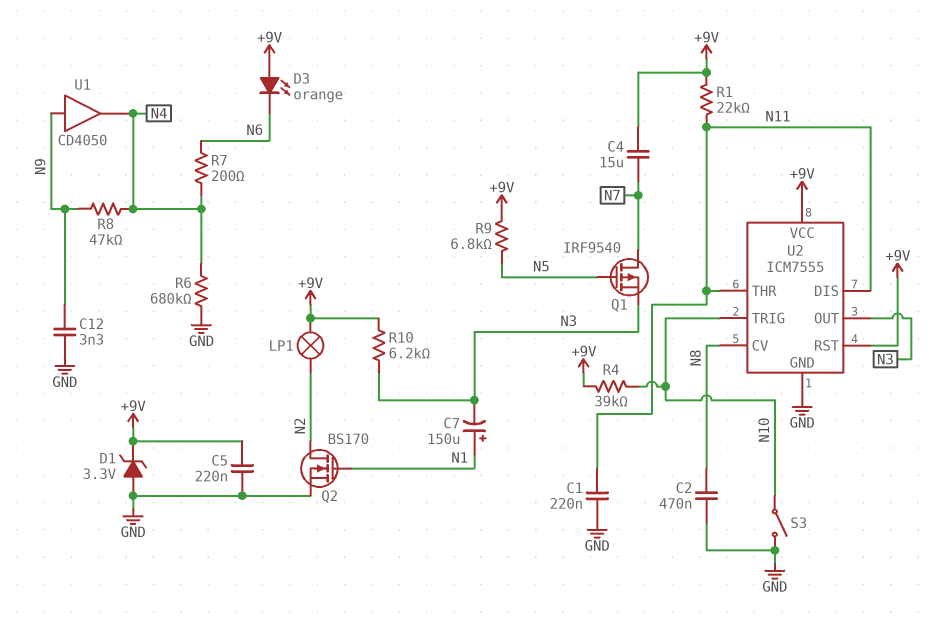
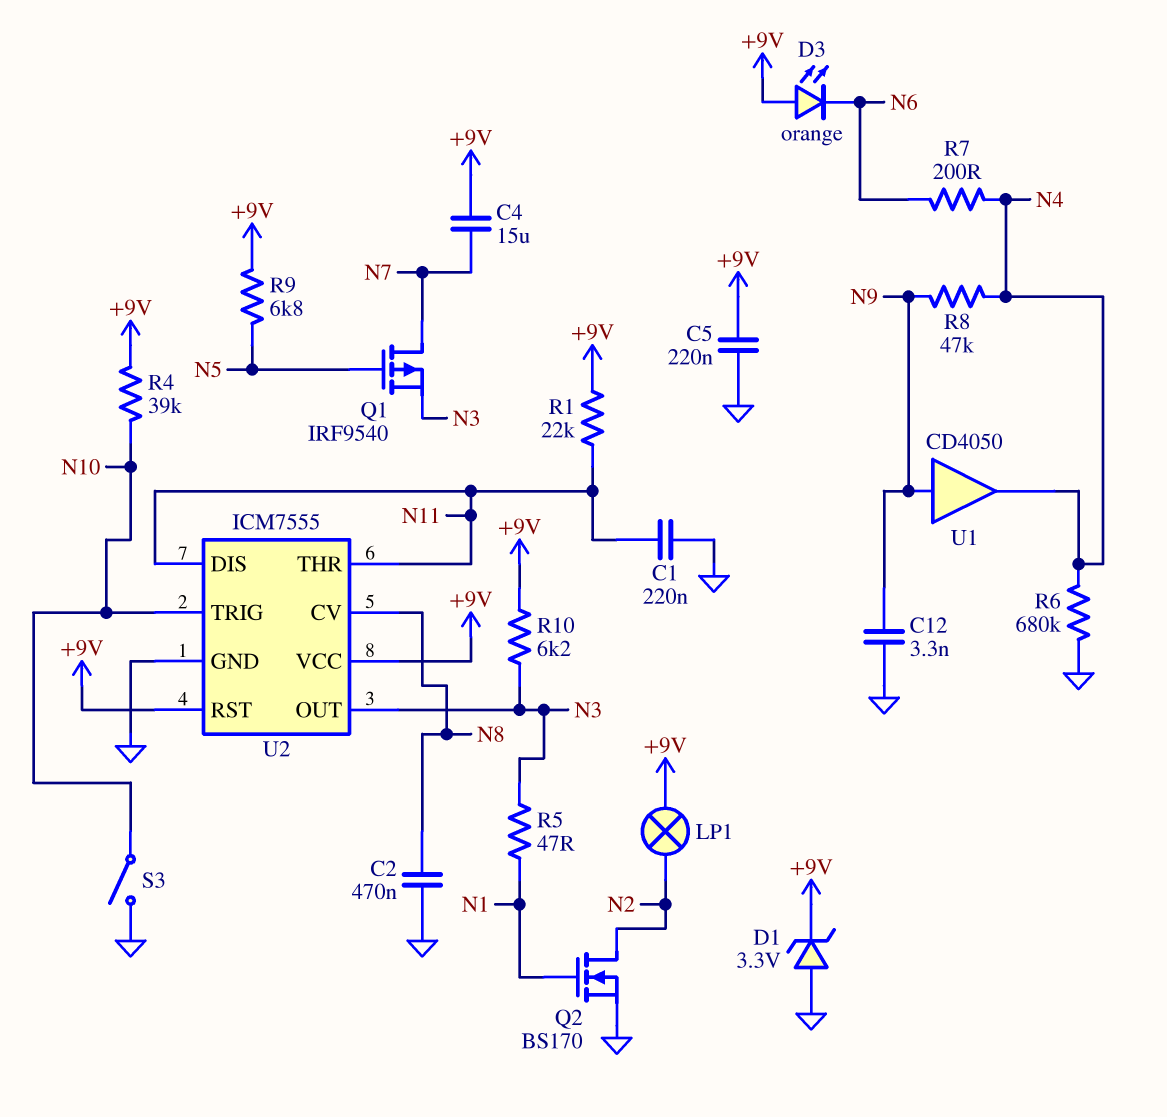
C7: 150uF (plus N1, minus N3) -> none
R5: none -> 47 (N1, N3)

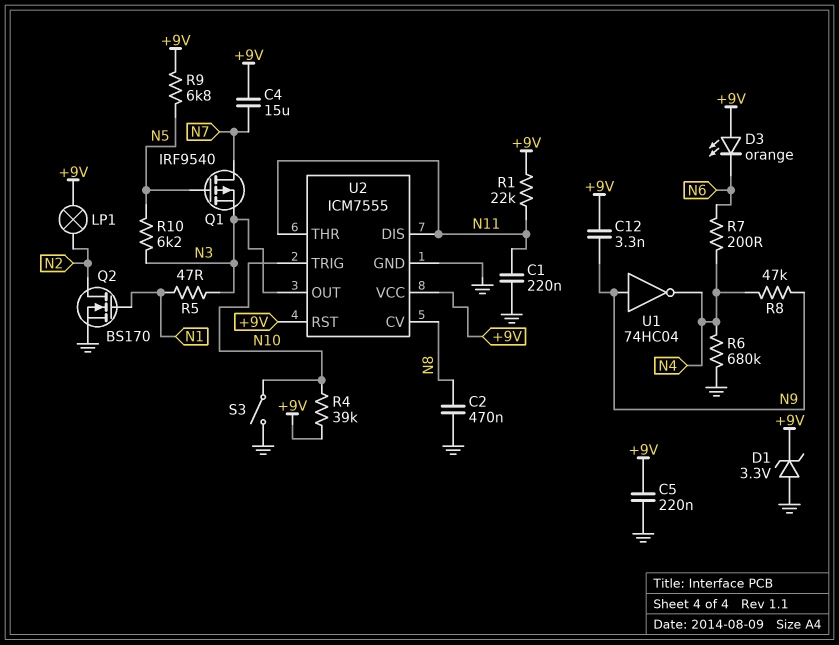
C12: 3.3nF (GND, N9) -> 3.3nF (+9V, N9)
R10: 6.2k (+9V, N3) -> 6.2k (N3, N5)
U1: buffer CD4050 (in N9, out N4) -> NOT 74HC04 (in N9, out N4)

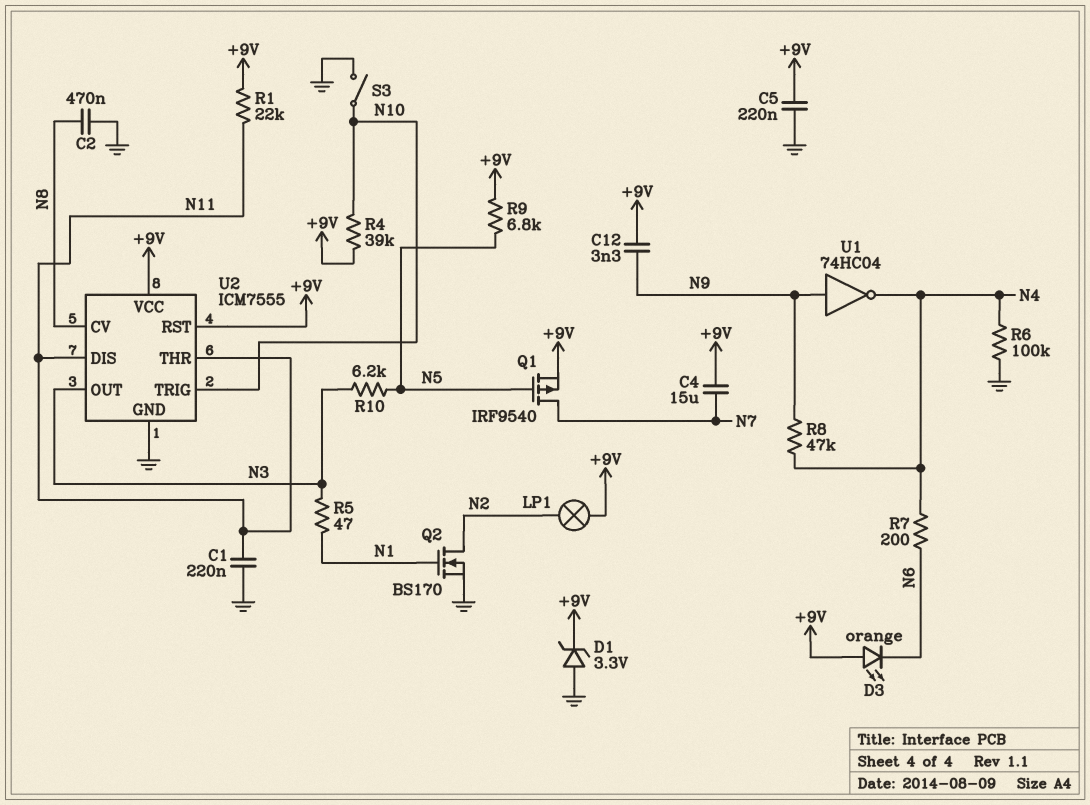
Q1: PMOS IRF9540 (G N5, D N7, S N3) -> PMOS IRF9540 (G N5, D N7, S +9V)
R6: 680k (GND, N4) -> 100k (GND, N4)

